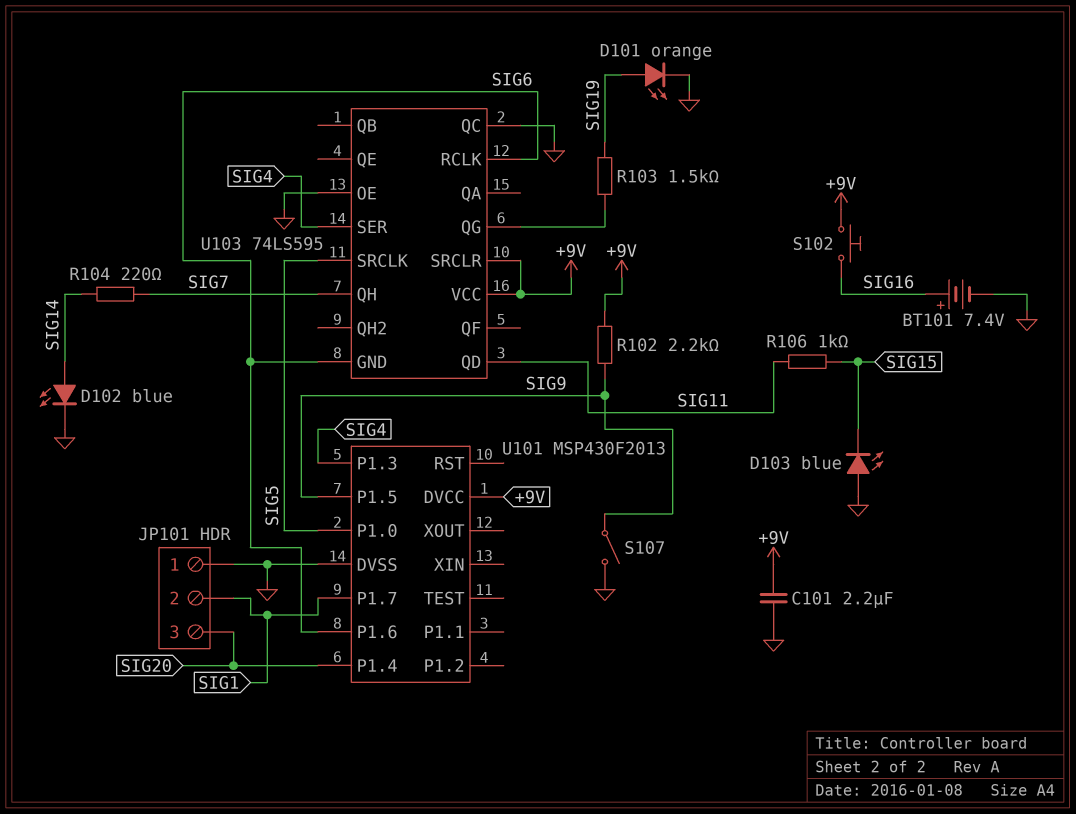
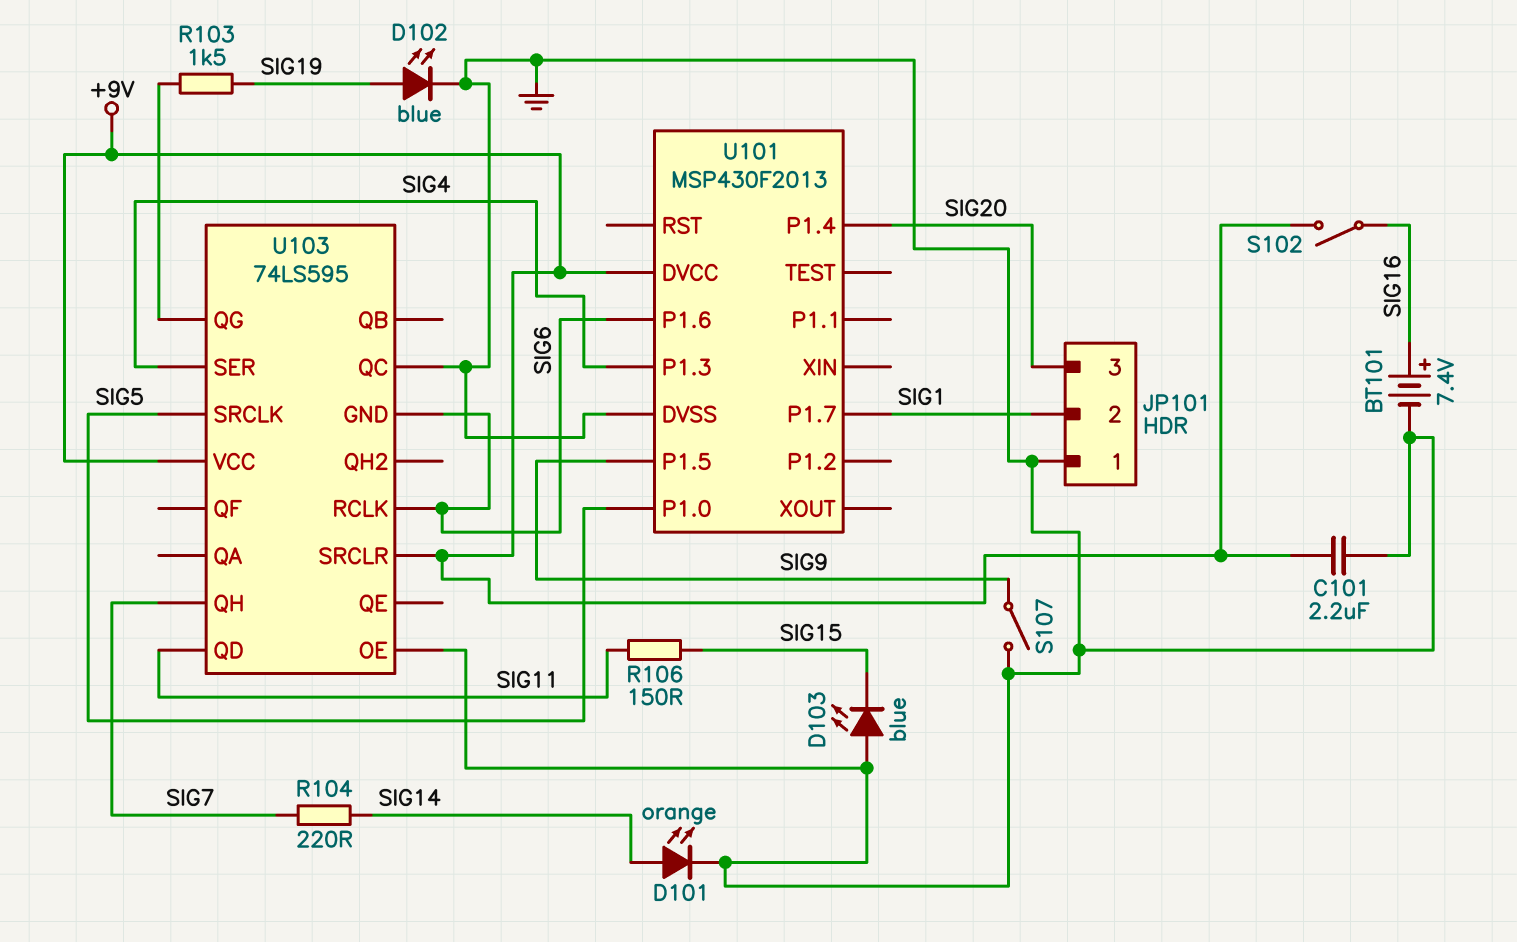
D101: LED orange (A SIG19, K GND) -> LED orange (A SIG14, K GND)
D102: LED blue (A SIG14, K GND) -> LED blue (A SIG19, K GND)
R102: 2.2k (+9V, SIG9) -> none
R106: 1k (SIG11, SIG15) -> 150 (SIG11, SIG15)
S102: button (+9V, SIG16) -> switch (+9V, SIG16)

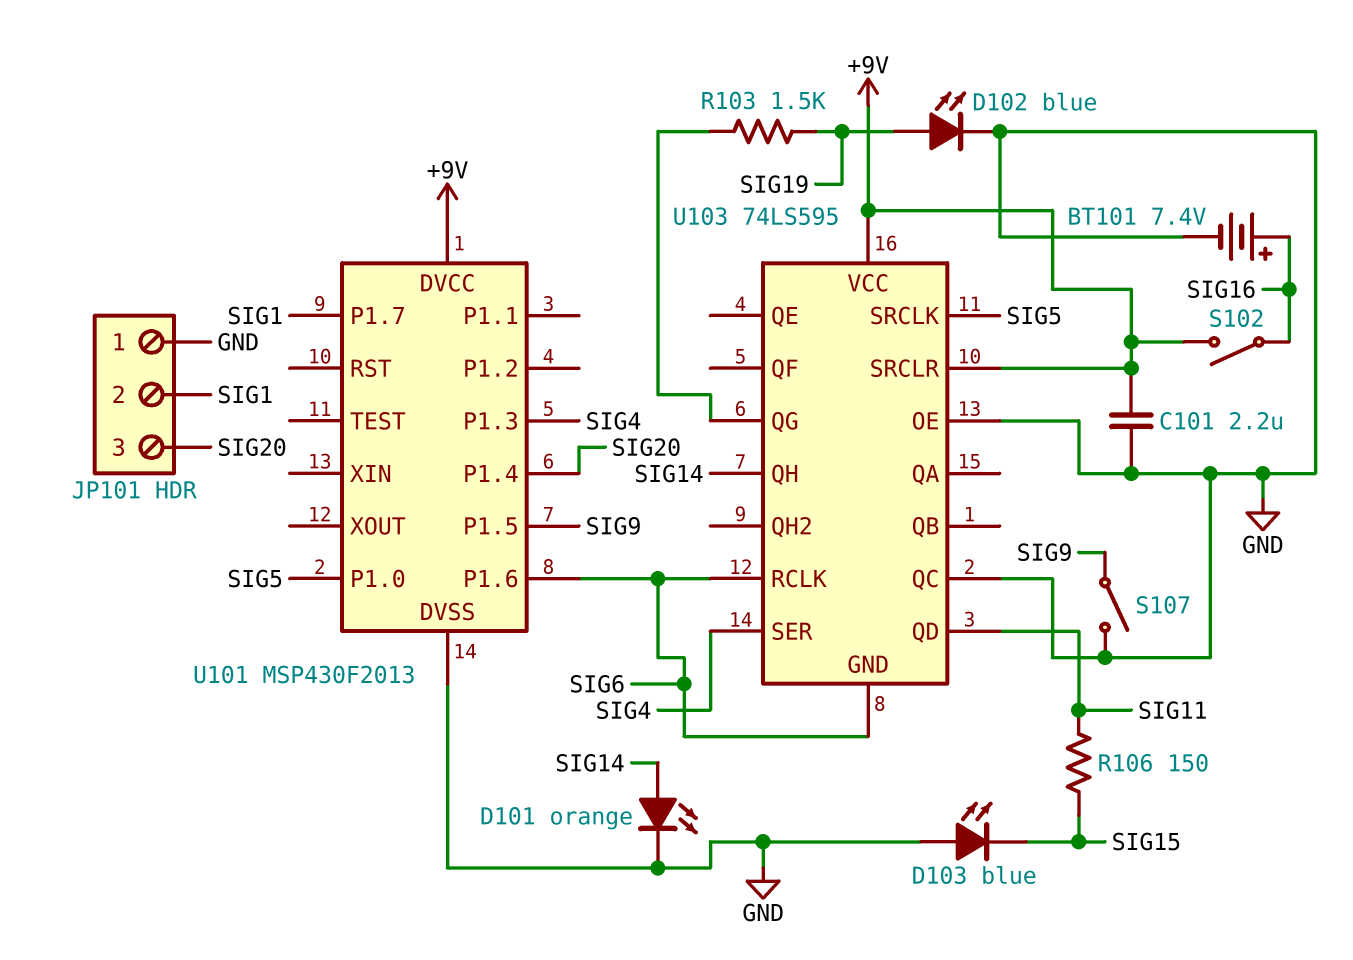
R104: 220 (SIG7, SIG14) -> none
U103 pin QH: SIG7 -> SIG14

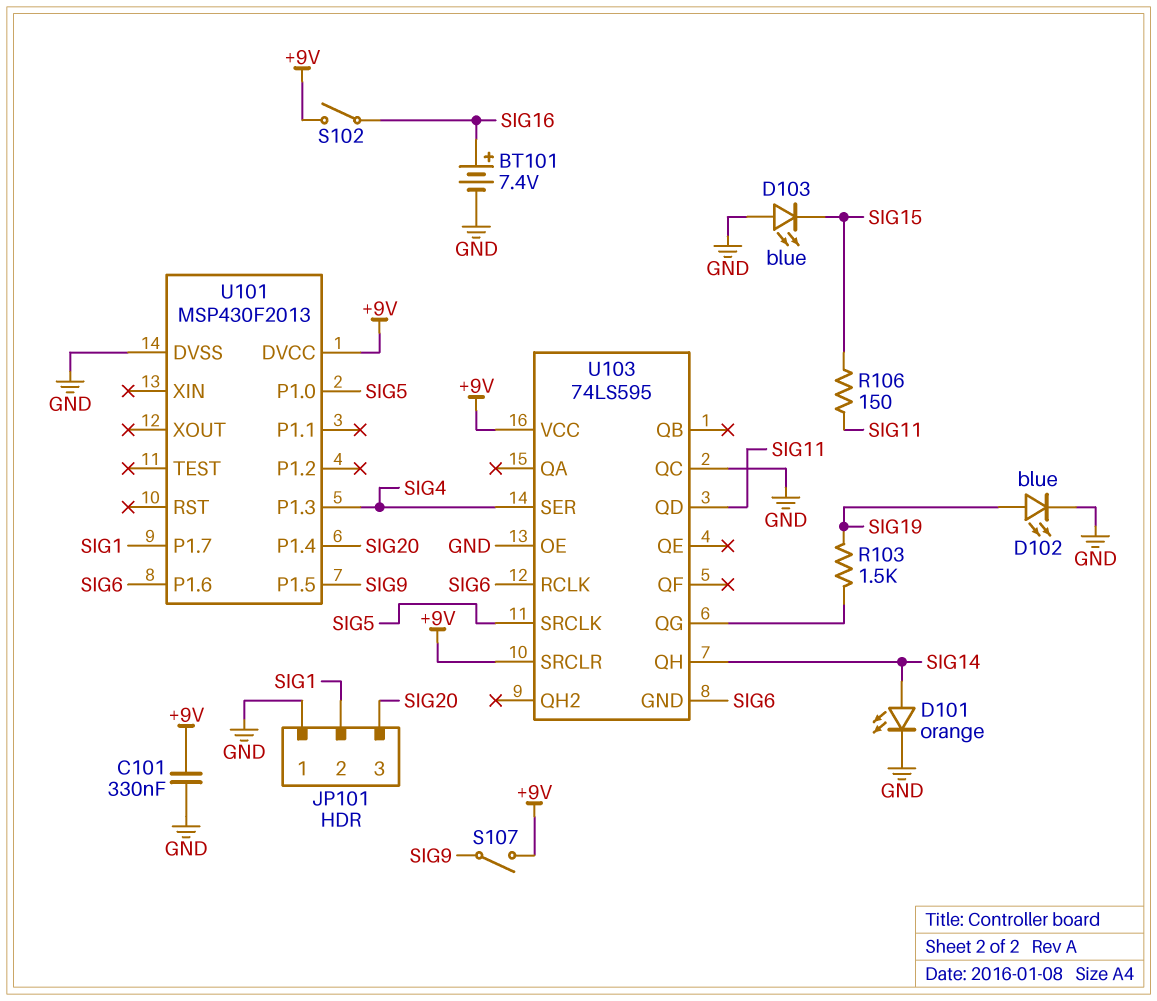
C101: 2.2uF (+9V, GND) -> 330nF (+9V, GND)
S107: switch (GND, SIG9) -> switch (+9V, SIG9)

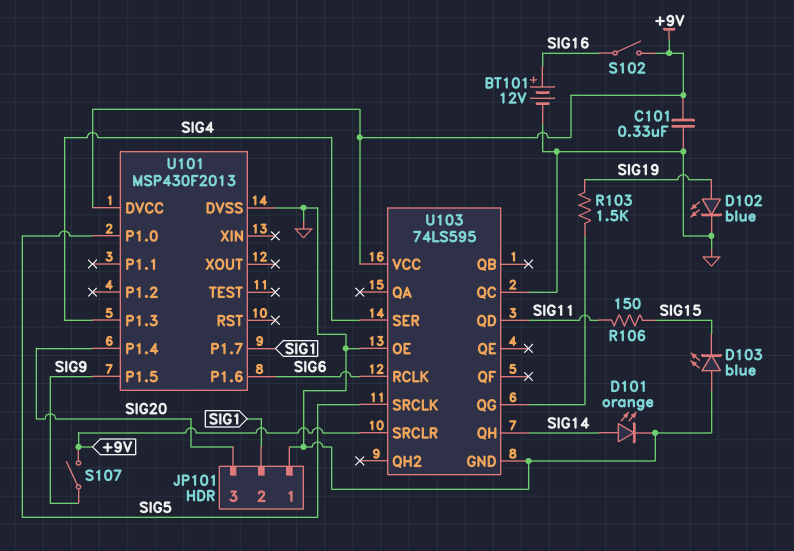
BT101: 7.4V (plus SIG16, minus GND) -> 12V (plus SIG16, minus GND)
U103 pin GND: SIG6 -> GND

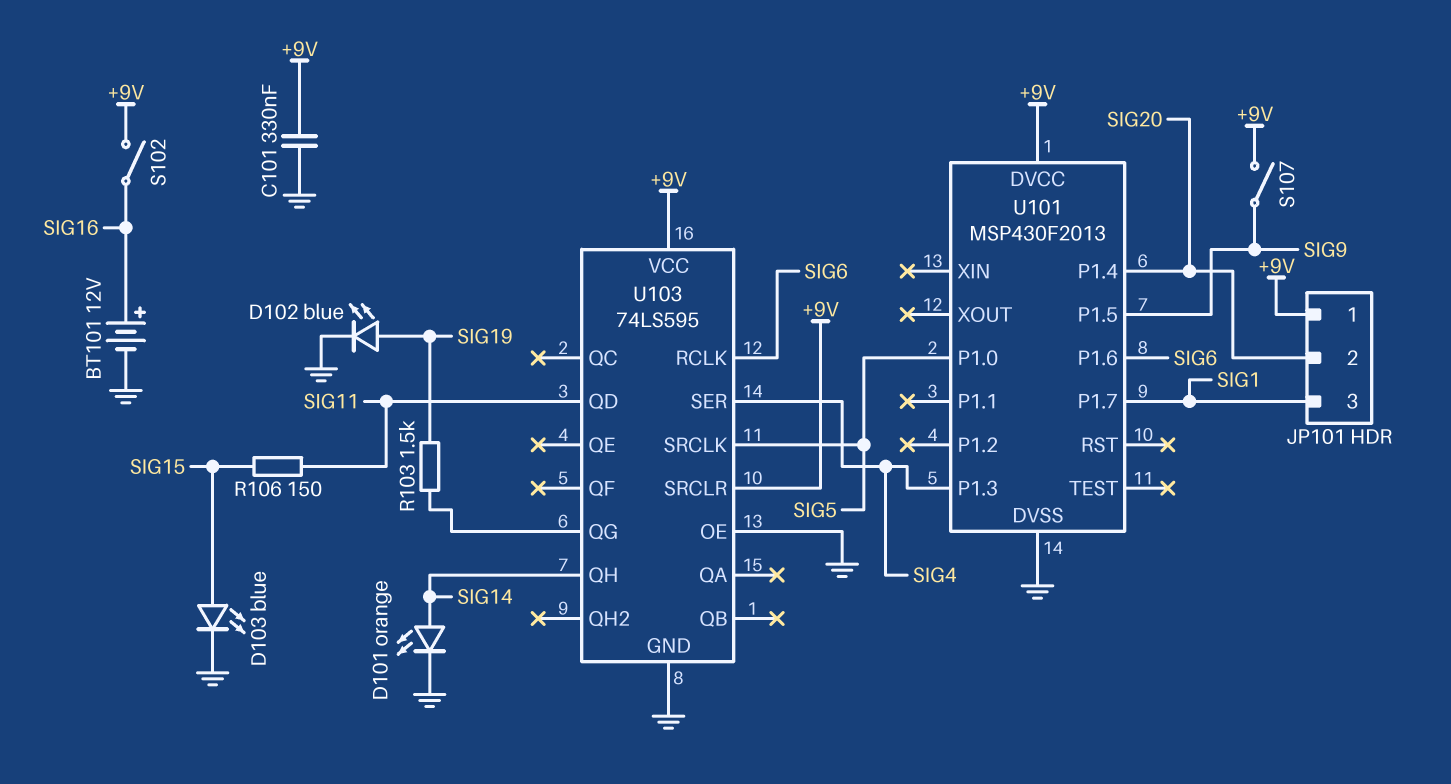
D103: LED blue (A GND, K SIG15) -> LED blue (A SIG15, K GND)
JP101 pin 1: GND -> +9V
JP101 pin 2: SIG1 -> SIG20
JP101 pin 3: SIG20 -> SIG1
U103 pin QC: GND -> none

